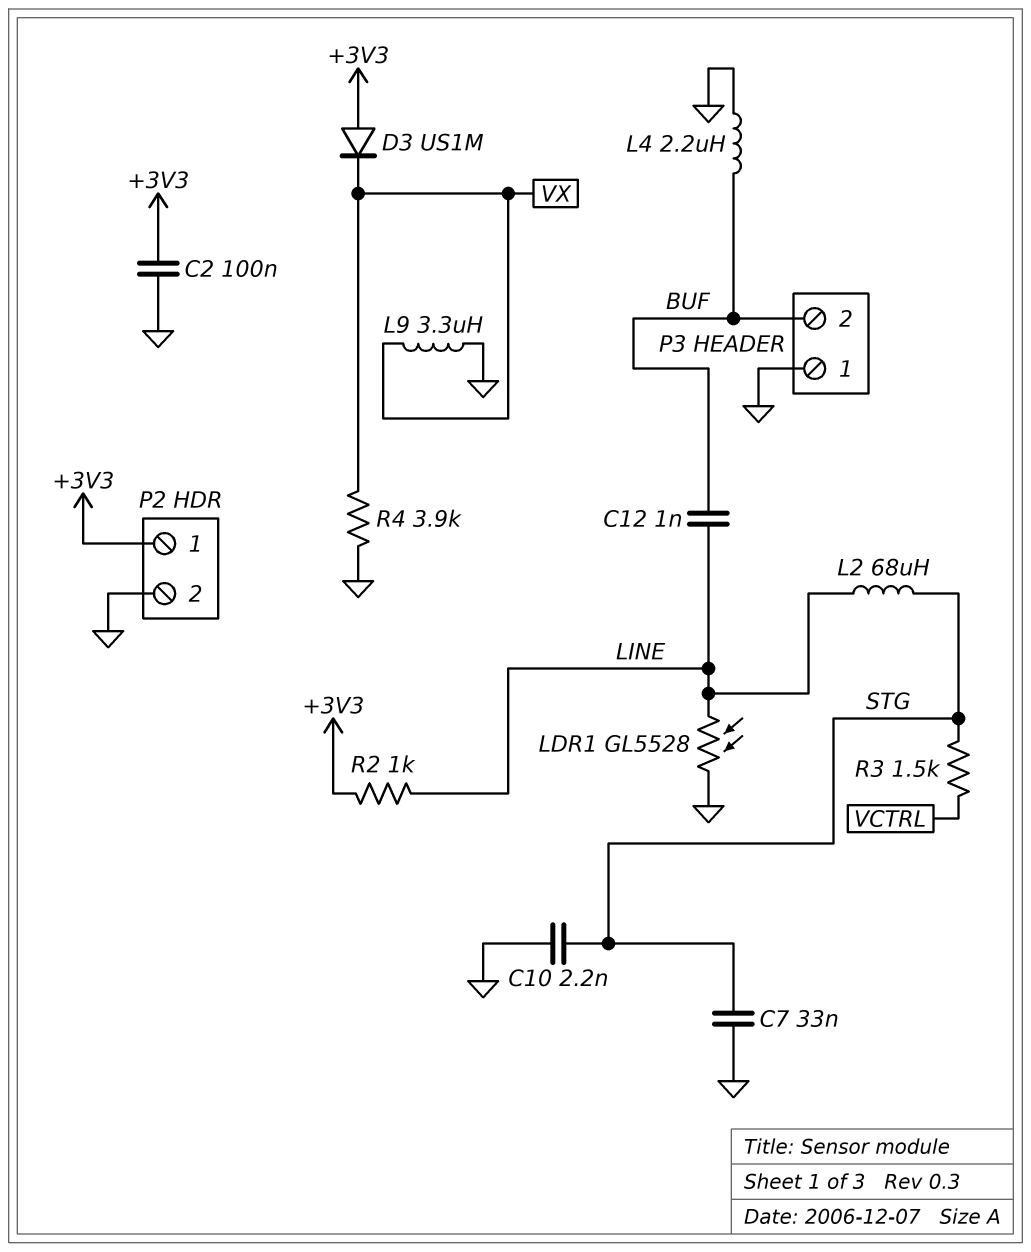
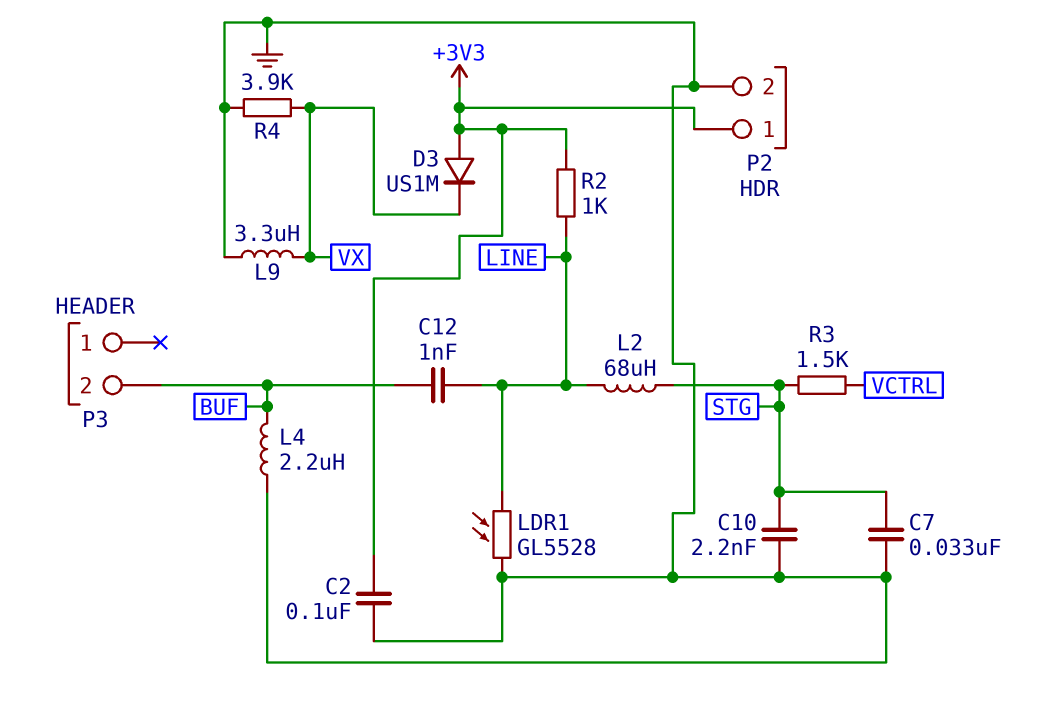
P3 pin 1: GND -> none

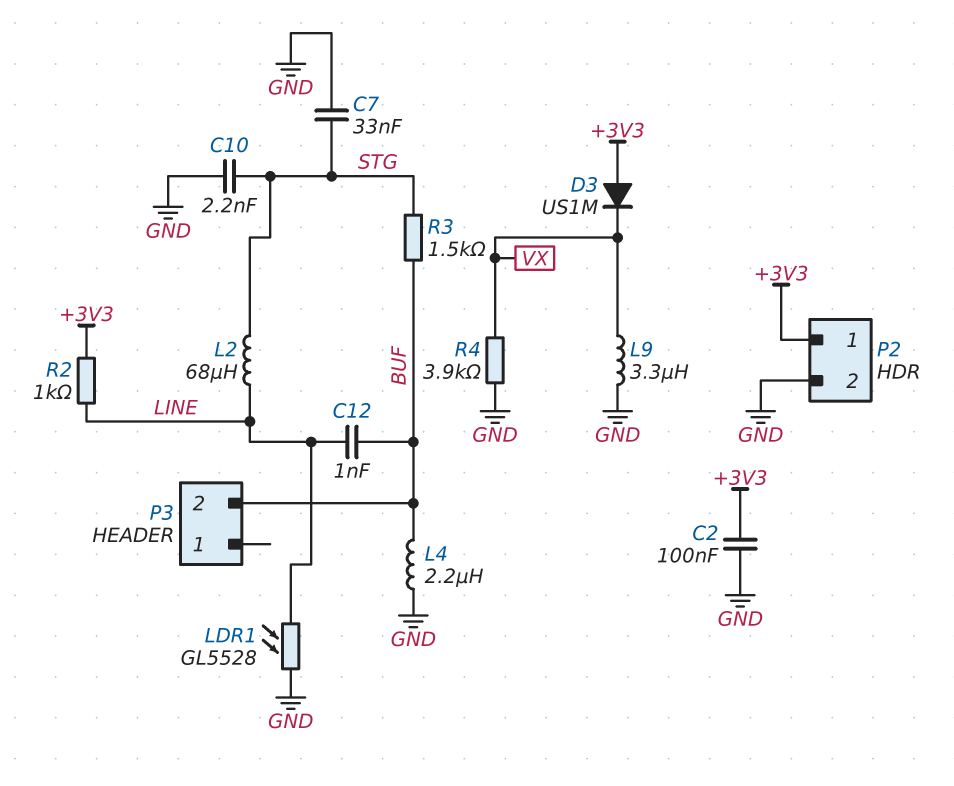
R3: 1.5k (STG, VCTRL) -> 1.5k (BUF, STG)

